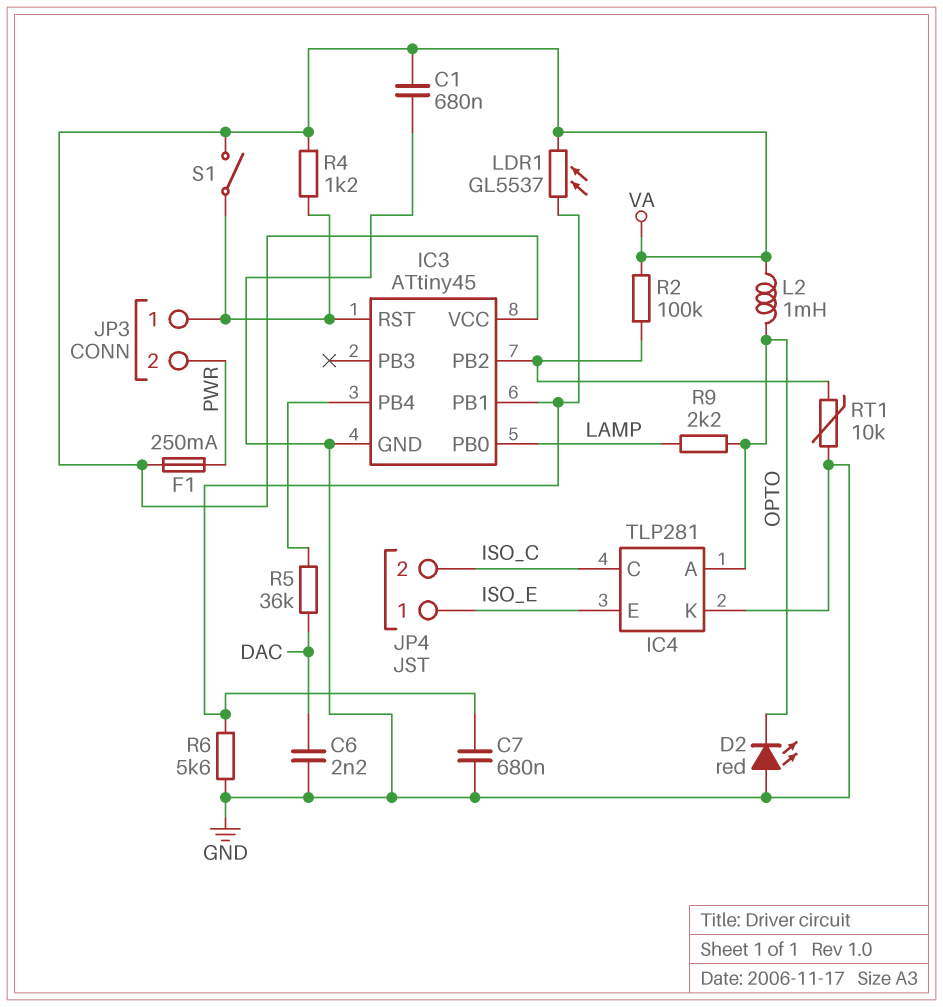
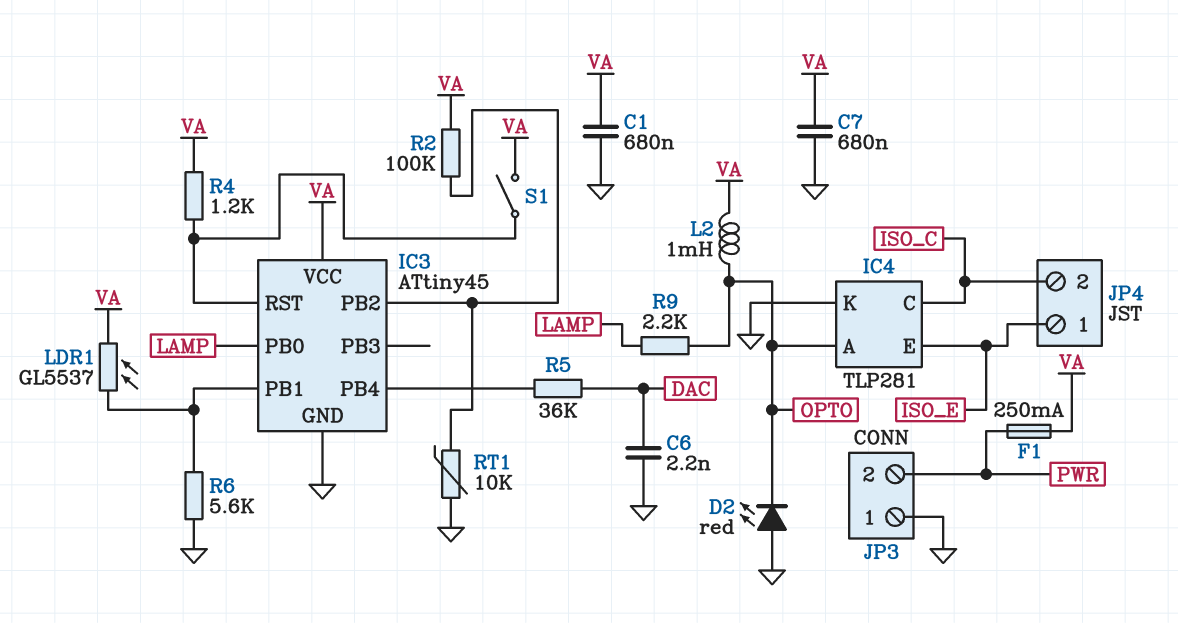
C7: 680nF (GND, IC3/PB1) -> 680nF (GND, VA)
JP3 pin 1: IC3/RST -> GND

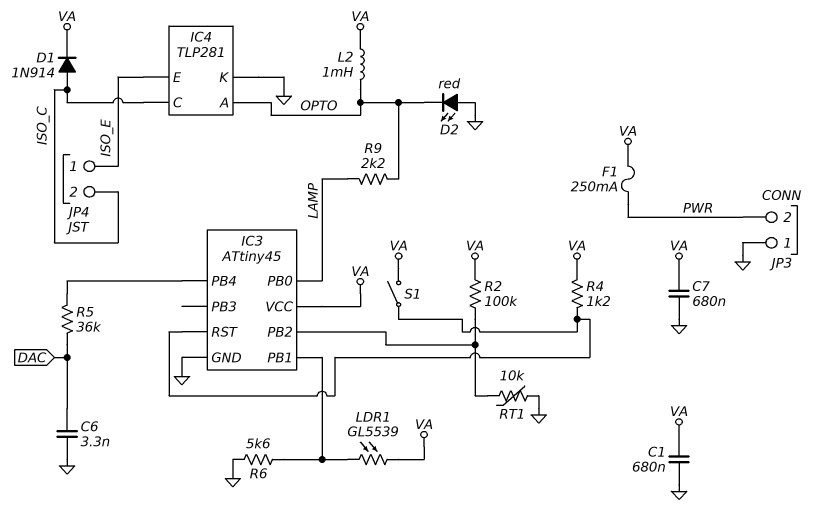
C6: 2.2nF (DAC, GND) -> 3.3nF (DAC, GND)
D1: none -> diode 1N914 (A ISO_C, K VA)
LDR1: GL5537 (IC3/PB1, VA) -> GL5539 (IC3/PB1, VA)

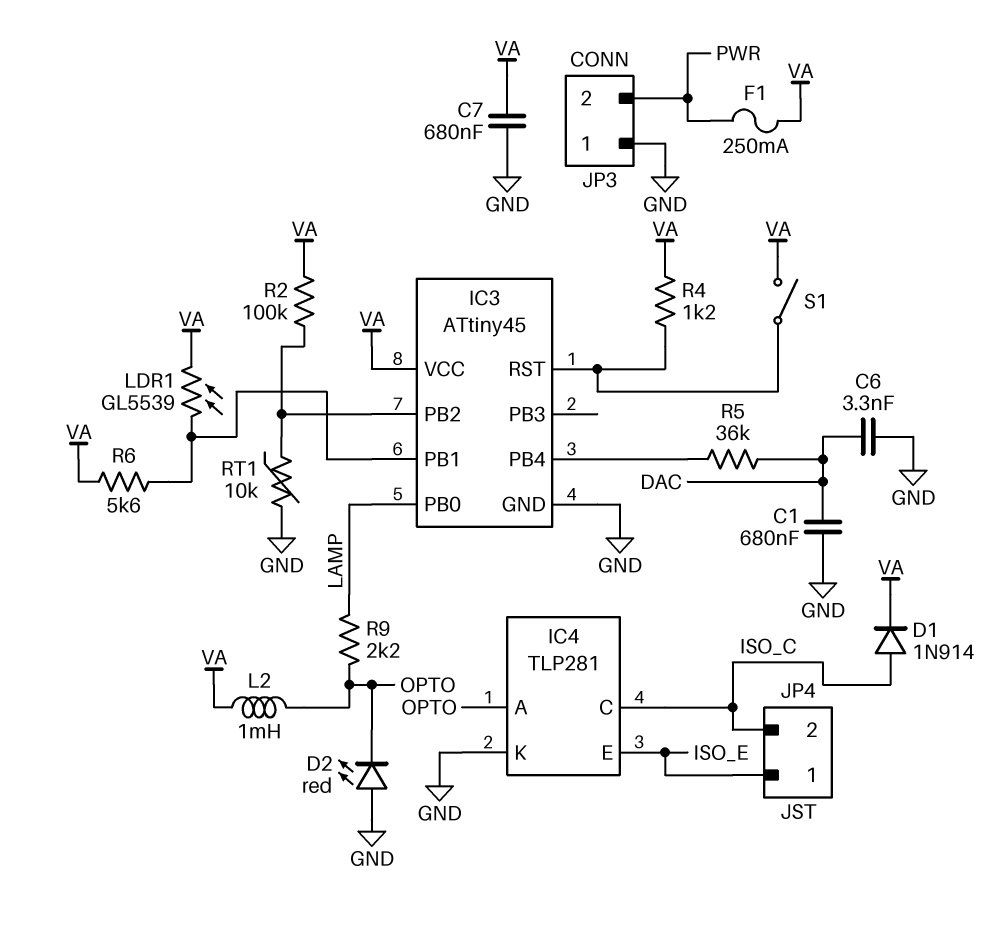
C1: 680nF (GND, VA) -> 680nF (DAC, GND)
R6: 5.6k (GND, IC3/PB1) -> 5.6k (IC3/PB1, VA)

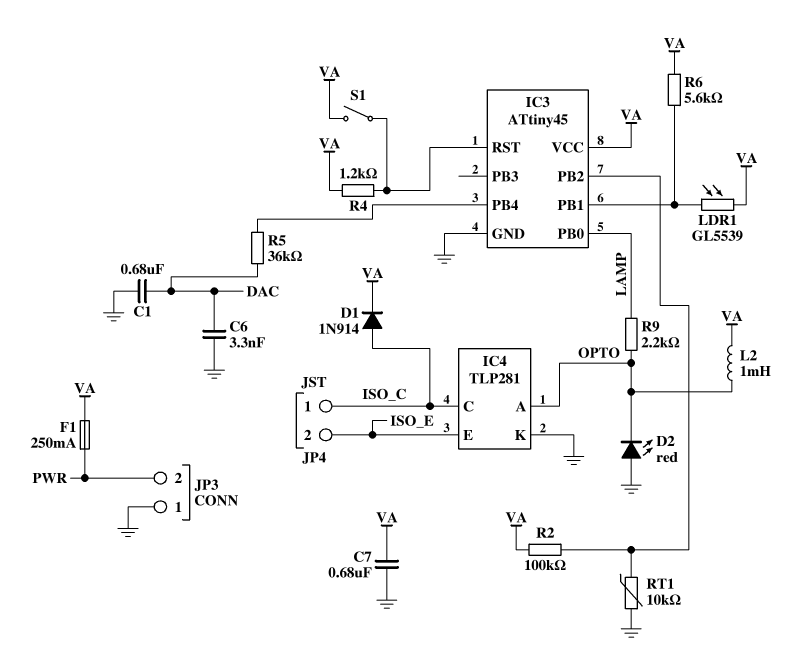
JP4 pin 1: ISO_E -> ISO_C
JP4 pin 2: ISO_C -> ISO_E

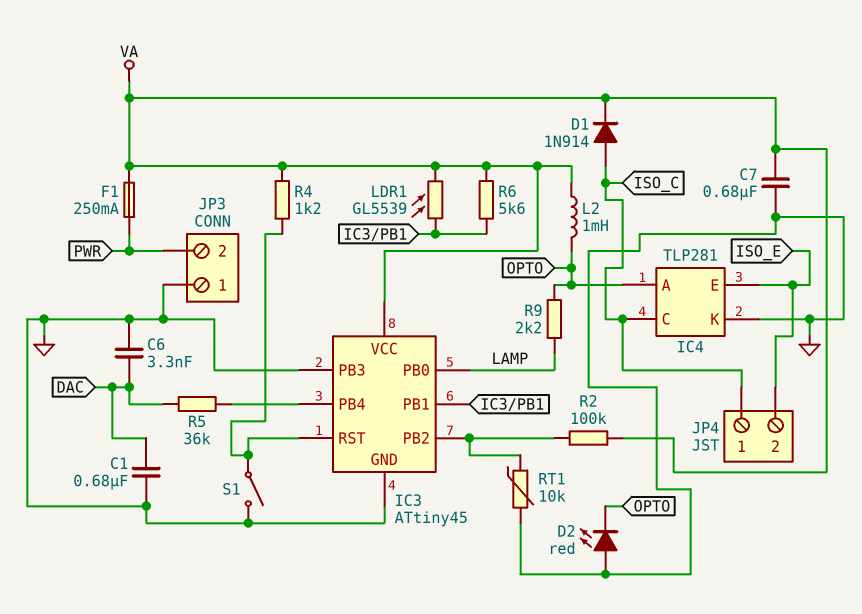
IC3 pin PB3: none -> GND
S1: switch (IC3/RST, VA) -> switch (GND, IC3/RST)

